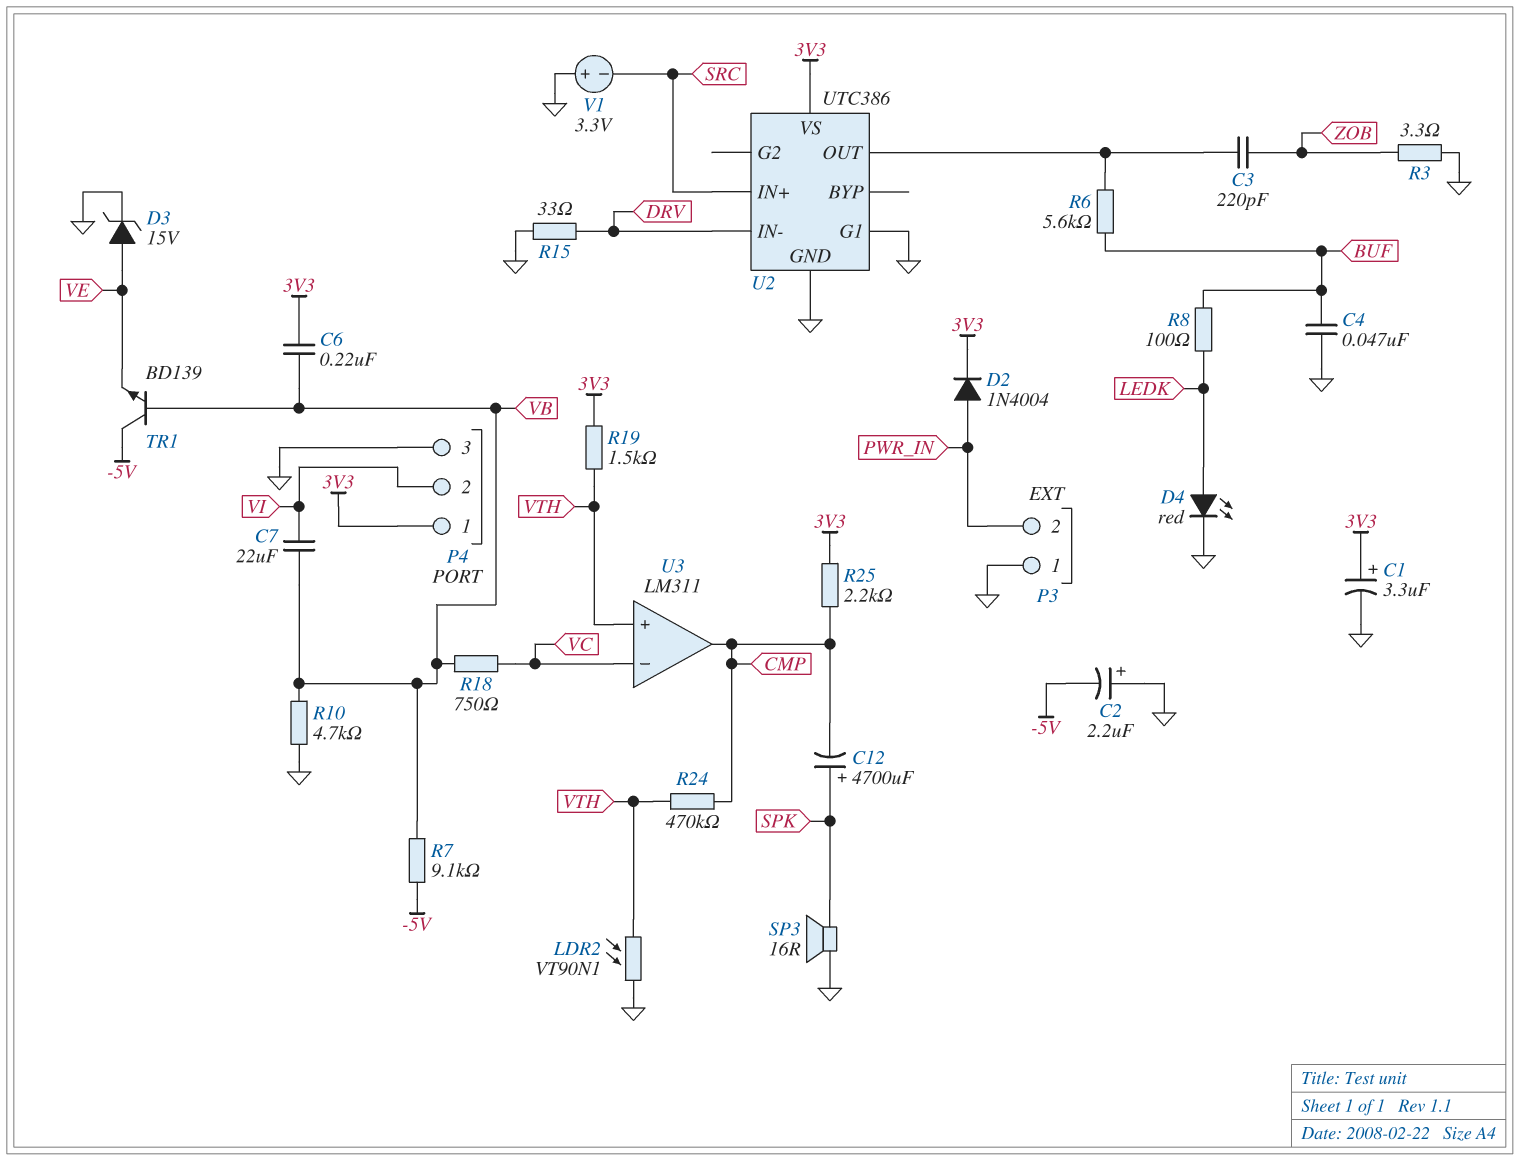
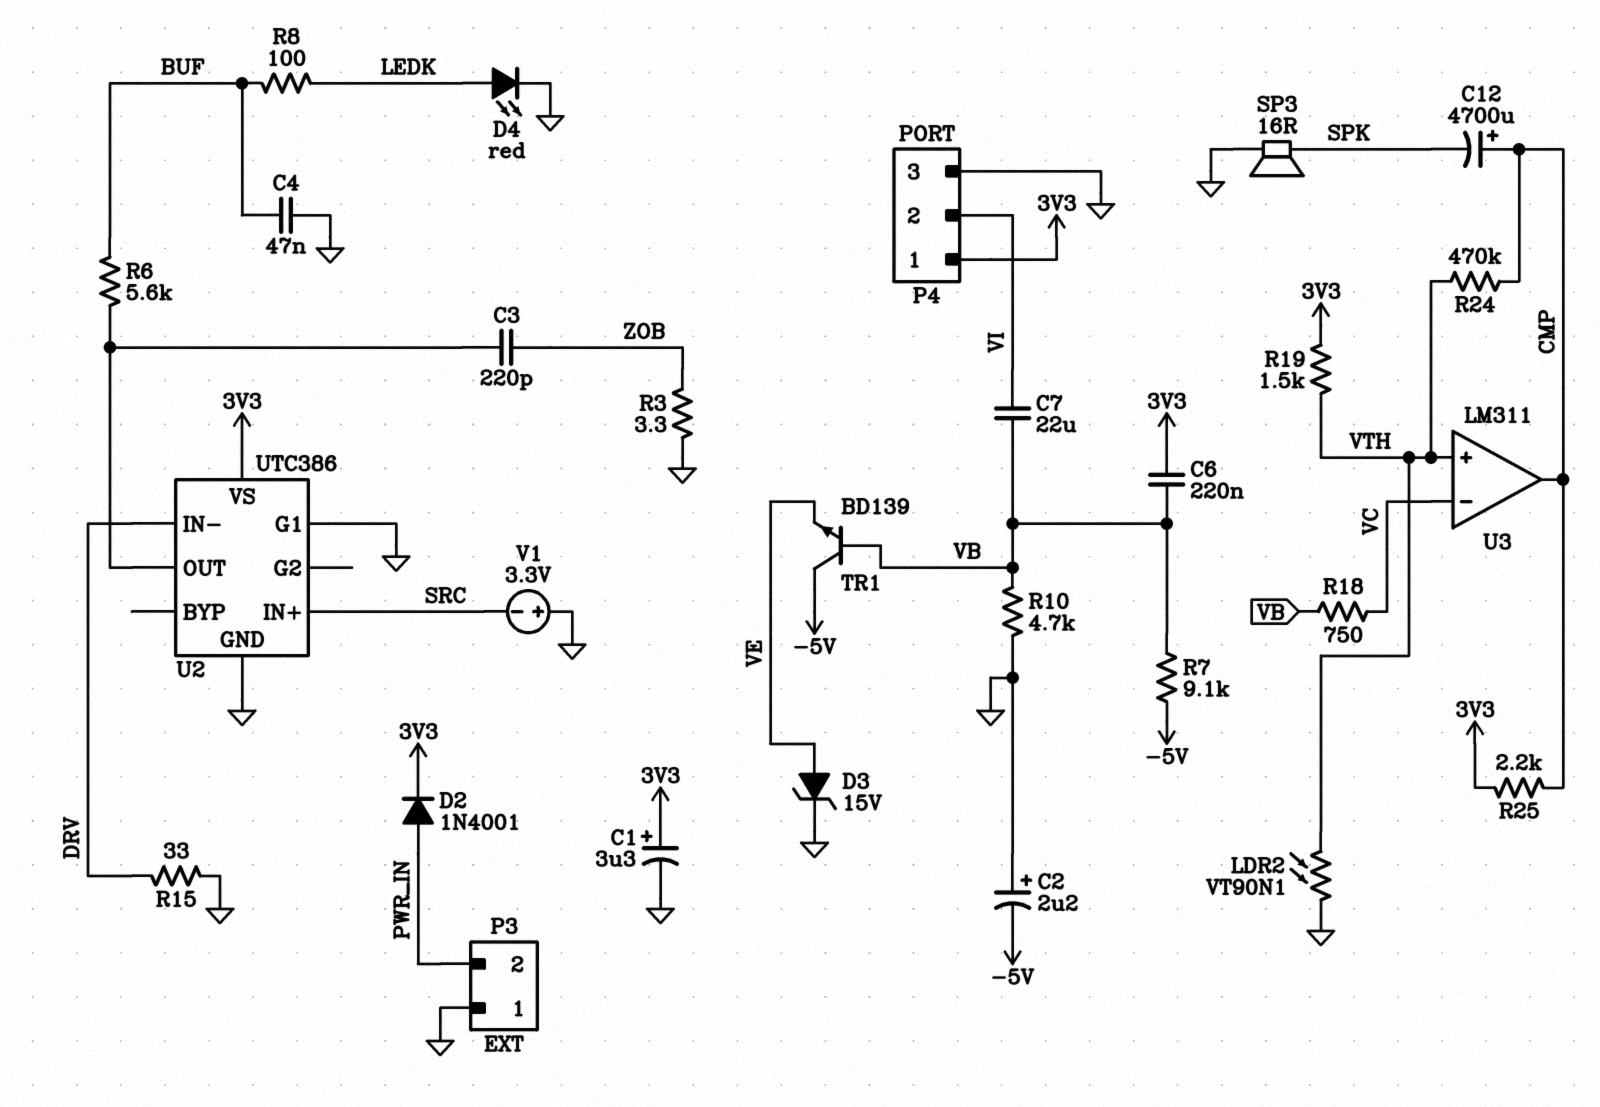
C12: 4700uF (plus SPK, minus CMP) -> 4700uF (plus CMP, minus SPK)
D2: diode 1N4004 (A PWR_IN, K 3V3) -> diode 1N4001 (A PWR_IN, K 3V3)

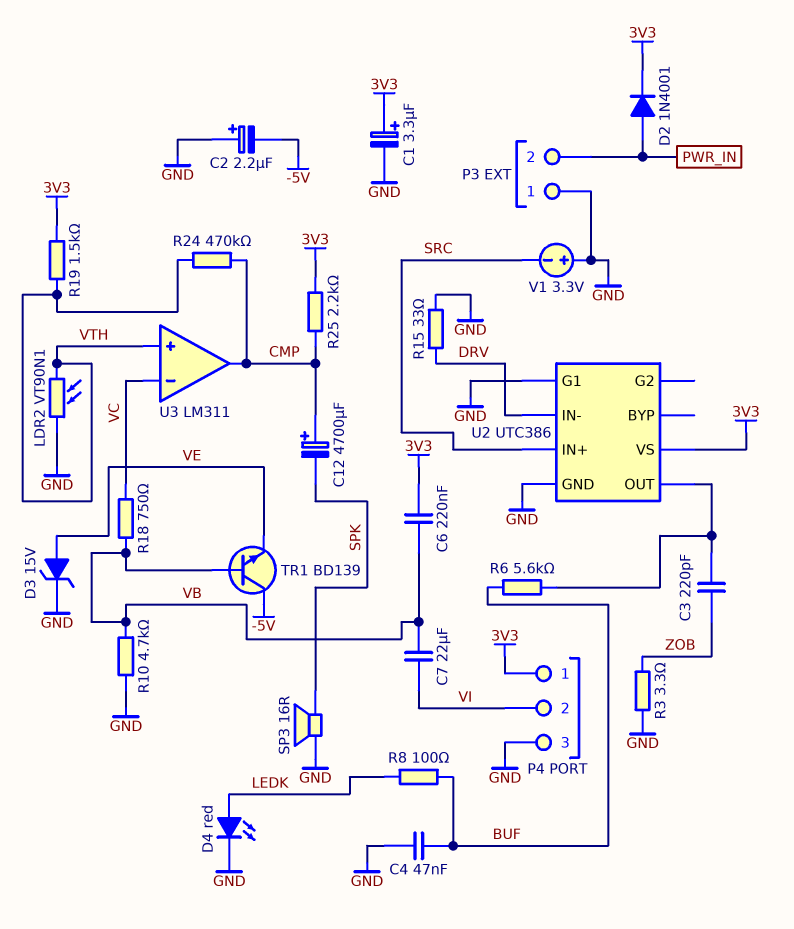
R7: 9.1k (-5V, VB) -> none

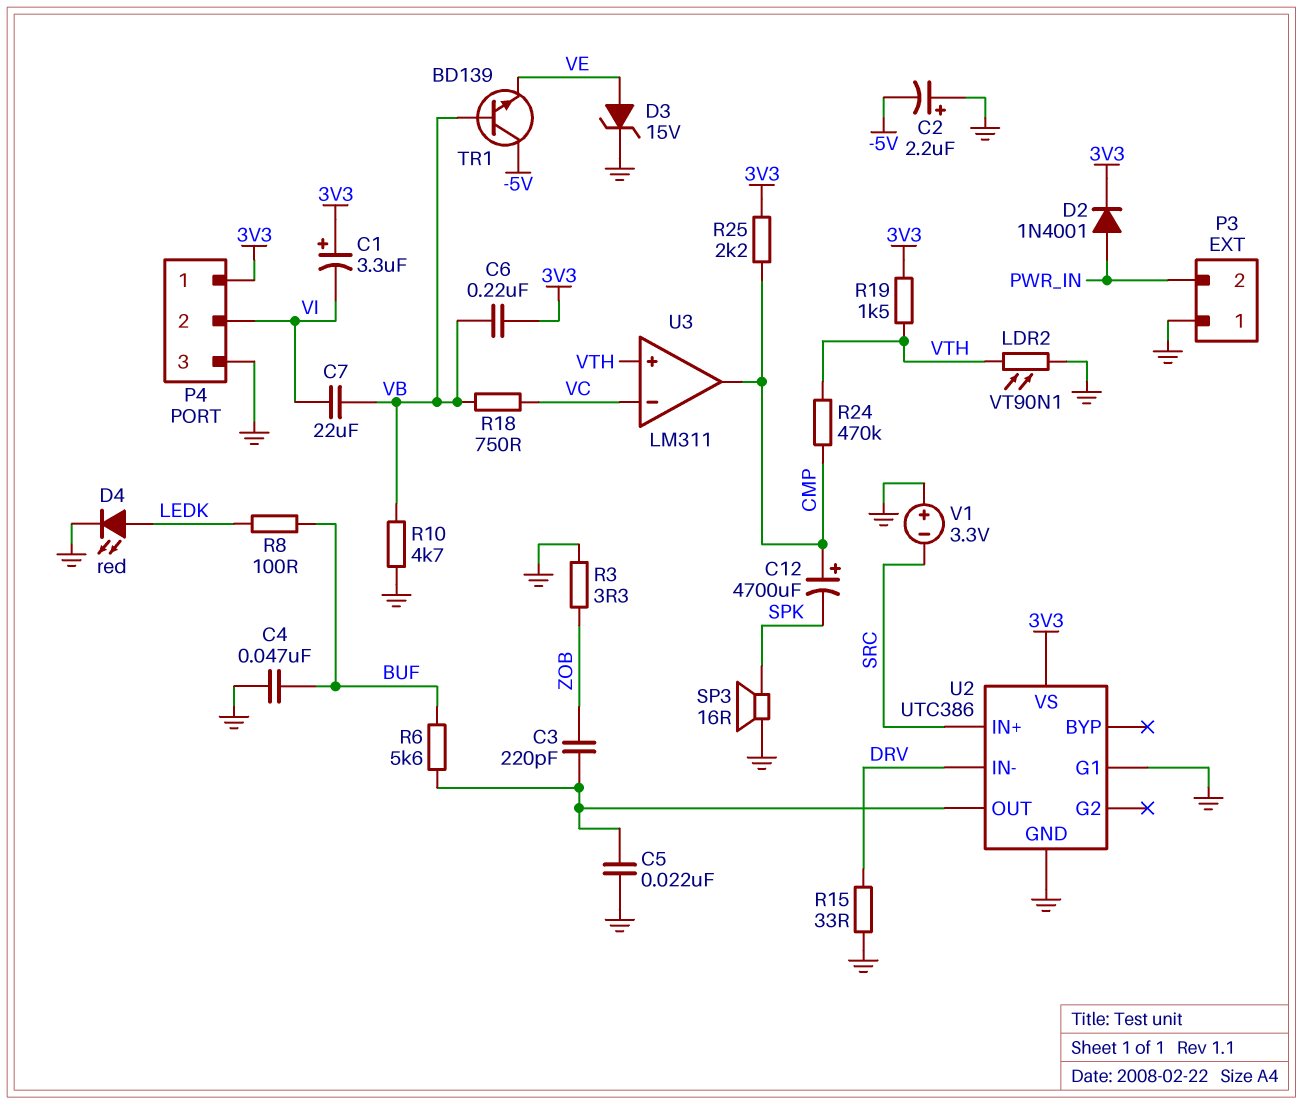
C1: 3.3uF (plus 3V3, minus GND) -> 3.3uF (plus 3V3, minus VI)
C5: none -> 22nF (GND, U2/OUT)

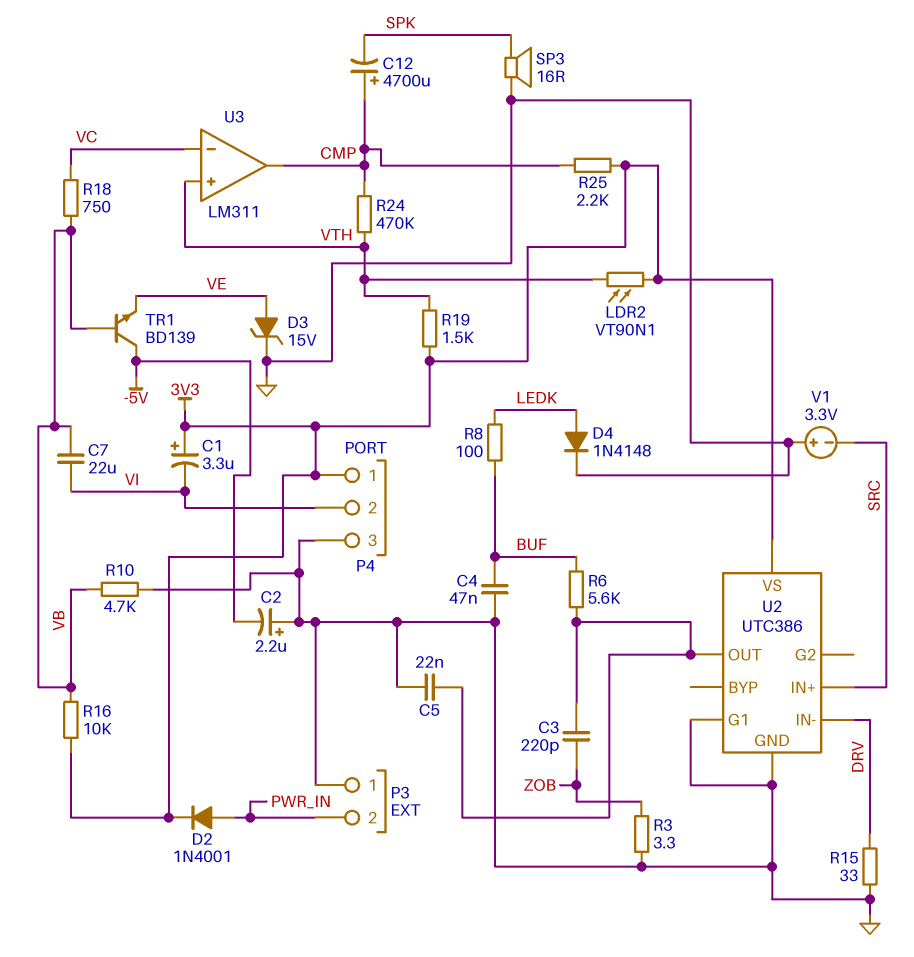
C6: 220nF (3V3, VB) -> none
D4: LED red (A LEDK, K GND) -> diode 1N4148 (A LEDK, K GND)
LDR2: VT90N1 (GND, VTH) -> VT90N1 (3V3, VTH)
R16: none -> 10k (3V3, VB)

